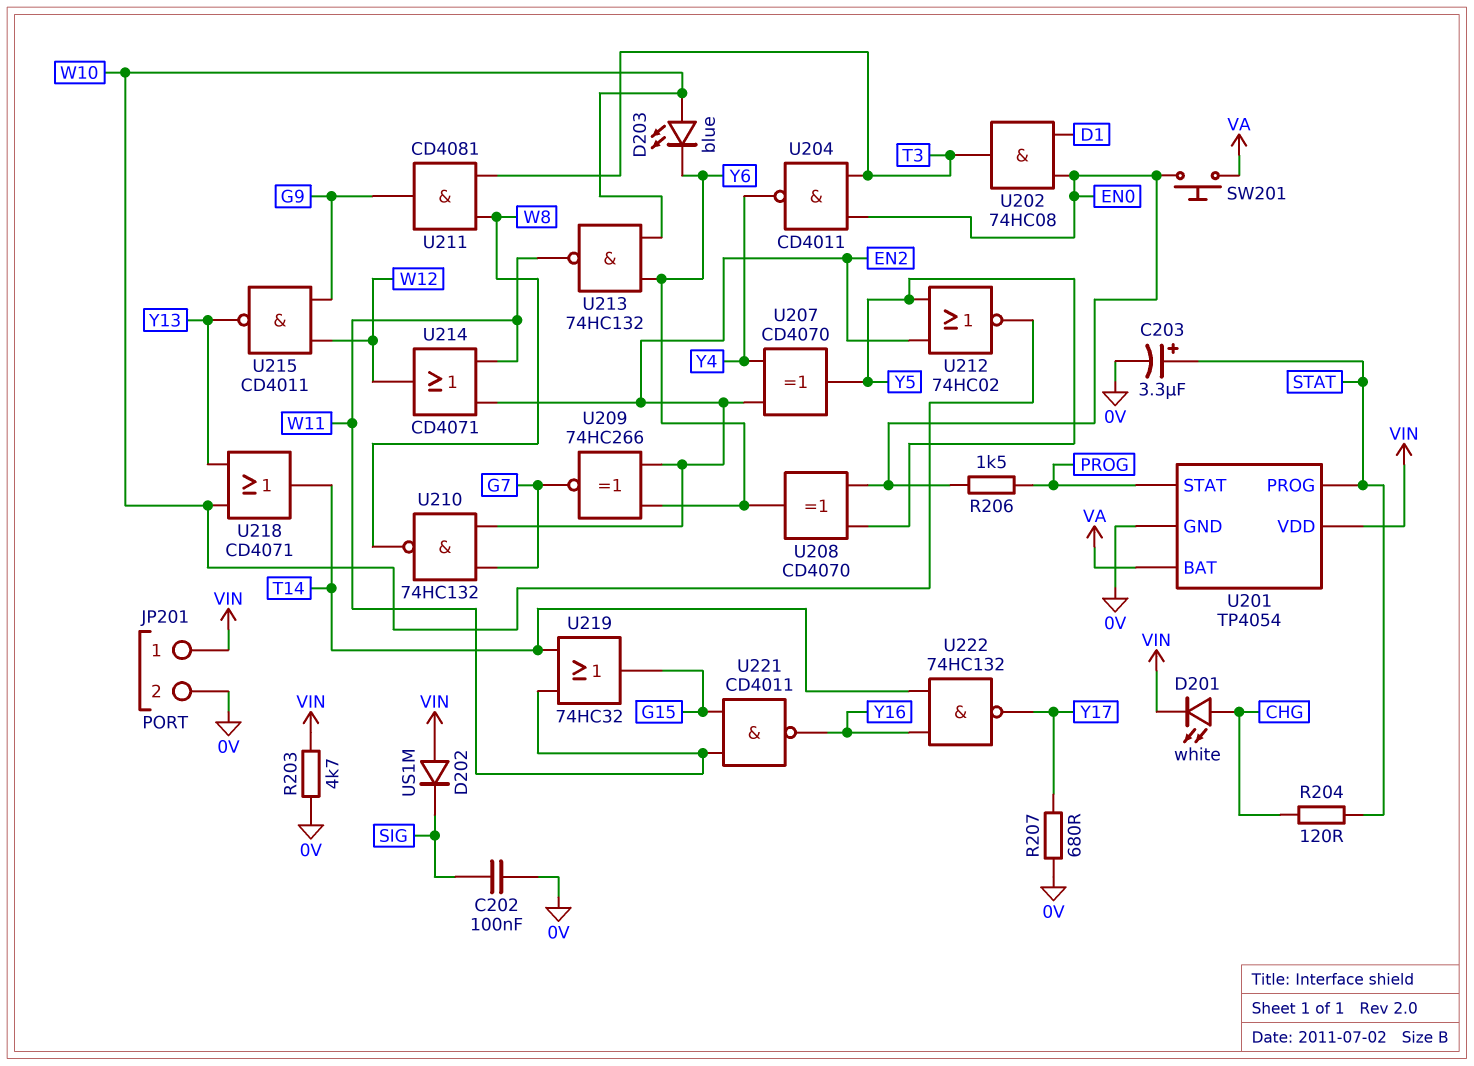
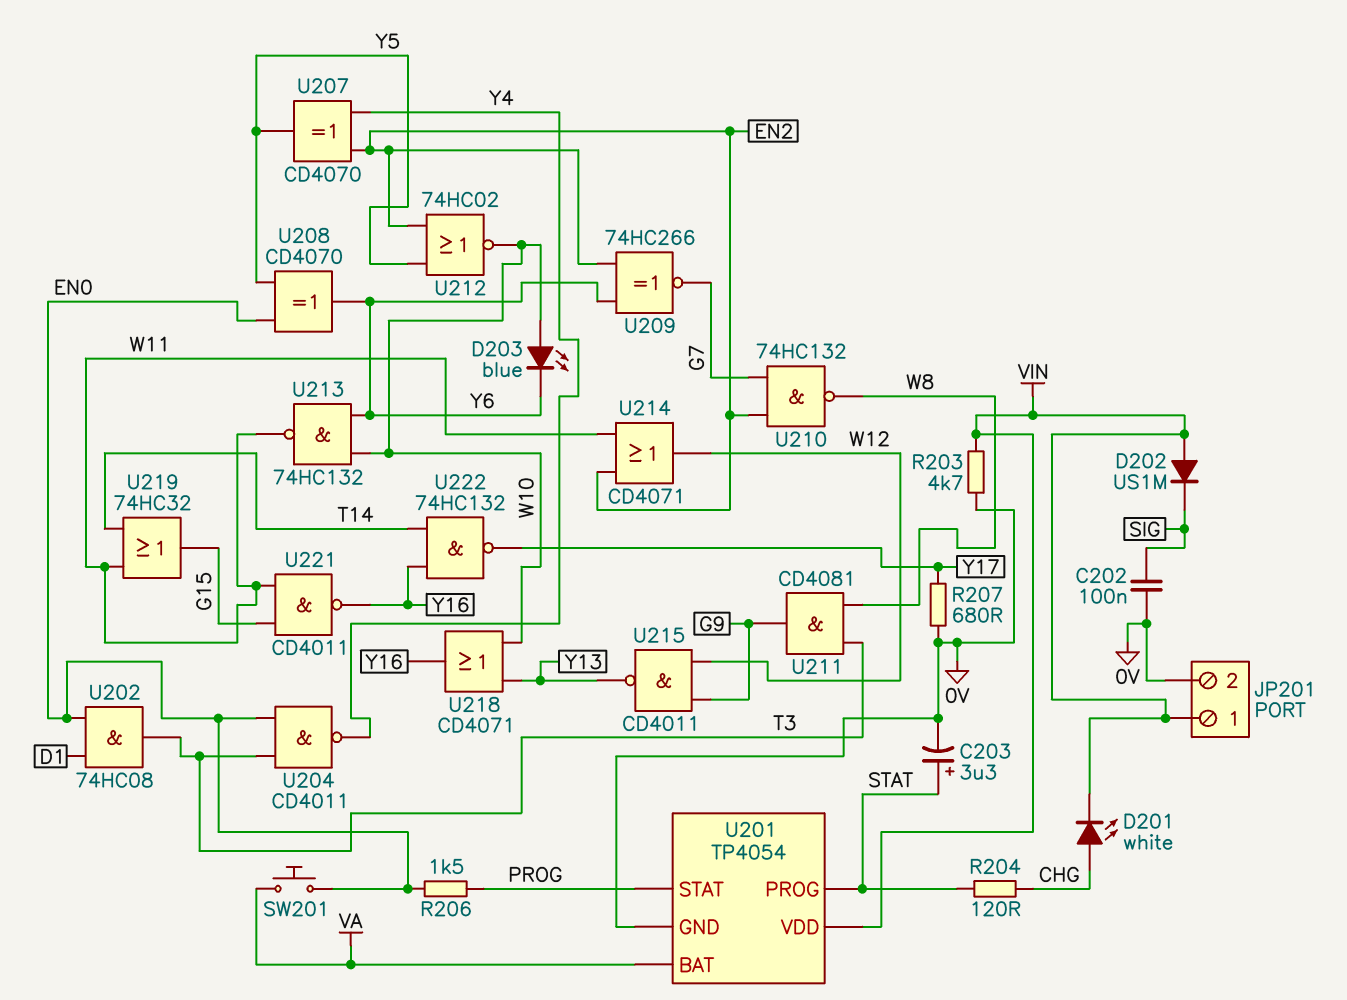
U218: OR CD4071 (in W10, in Y13, out T14) -> OR CD4071 (in W10, in Y13, out Y16)

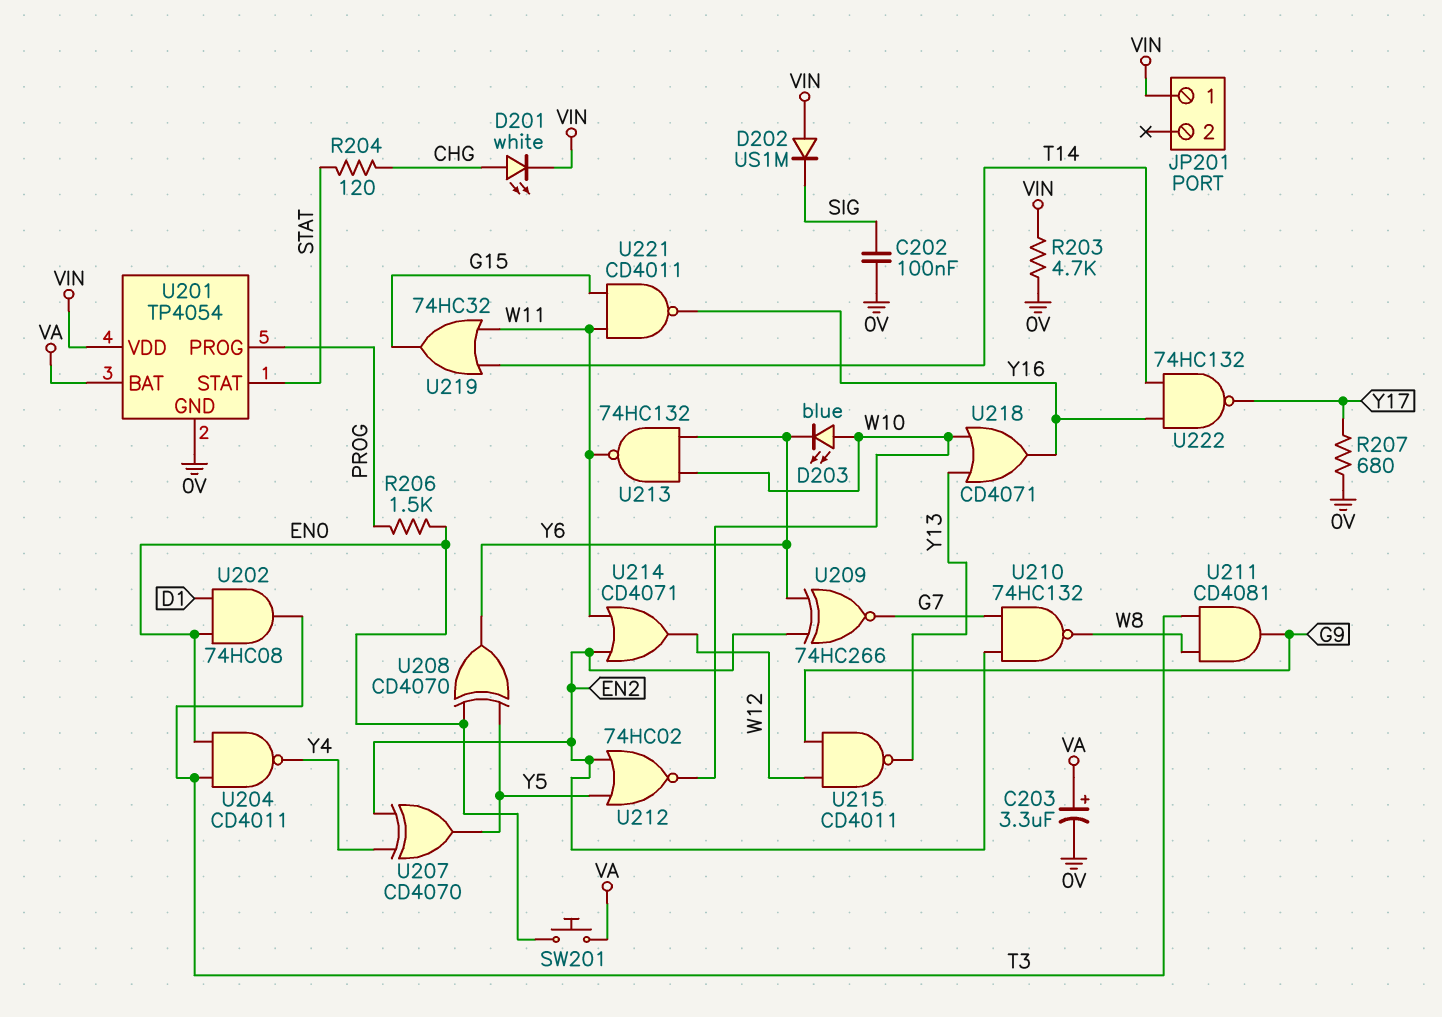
C203: 3.3uF (plus STAT, minus 0V) -> 3.3uF (plus VA, minus 0V)
JP201 pin 2: 0V -> none
U201 pin PROG: STAT -> PROG
U201 pin STAT: PROG -> STAT

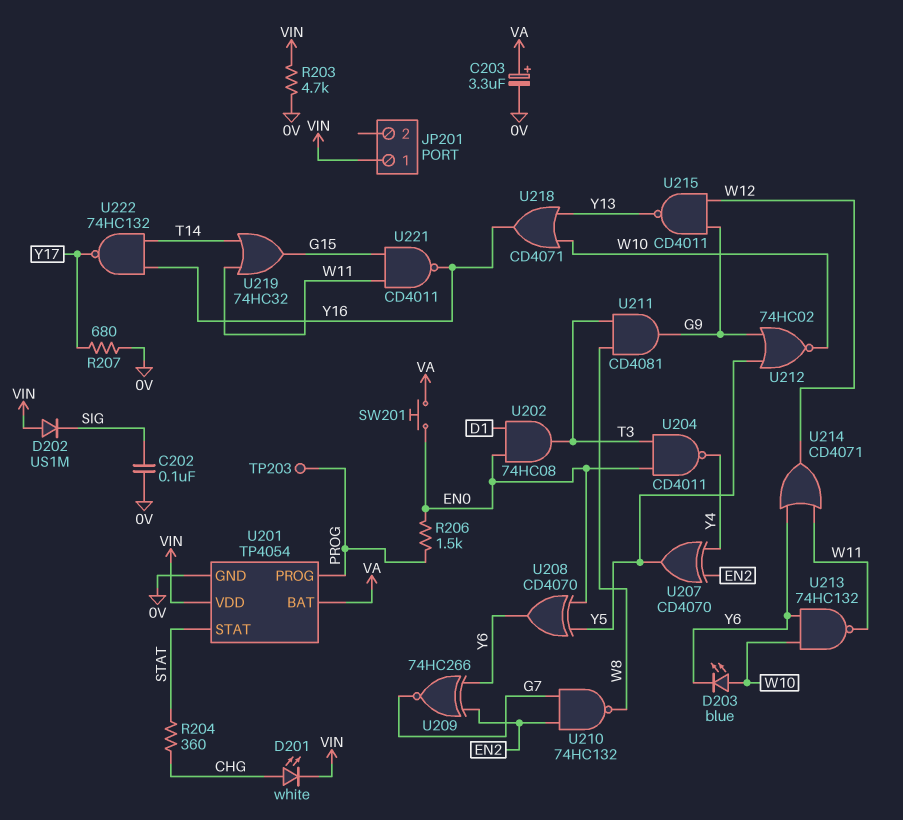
R204: 120 (CHG, STAT) -> 360 (CHG, STAT)
TP203: none -> test point (PROG)
U212: NOR 74HC02 (in EN2, in Y5, out W10) -> NOR 74HC02 (in G9, in Y5, out W10)
U214: OR CD4071 (in EN2, in W11, out W12) -> OR CD4071 (in W11, in Y6, out W12)

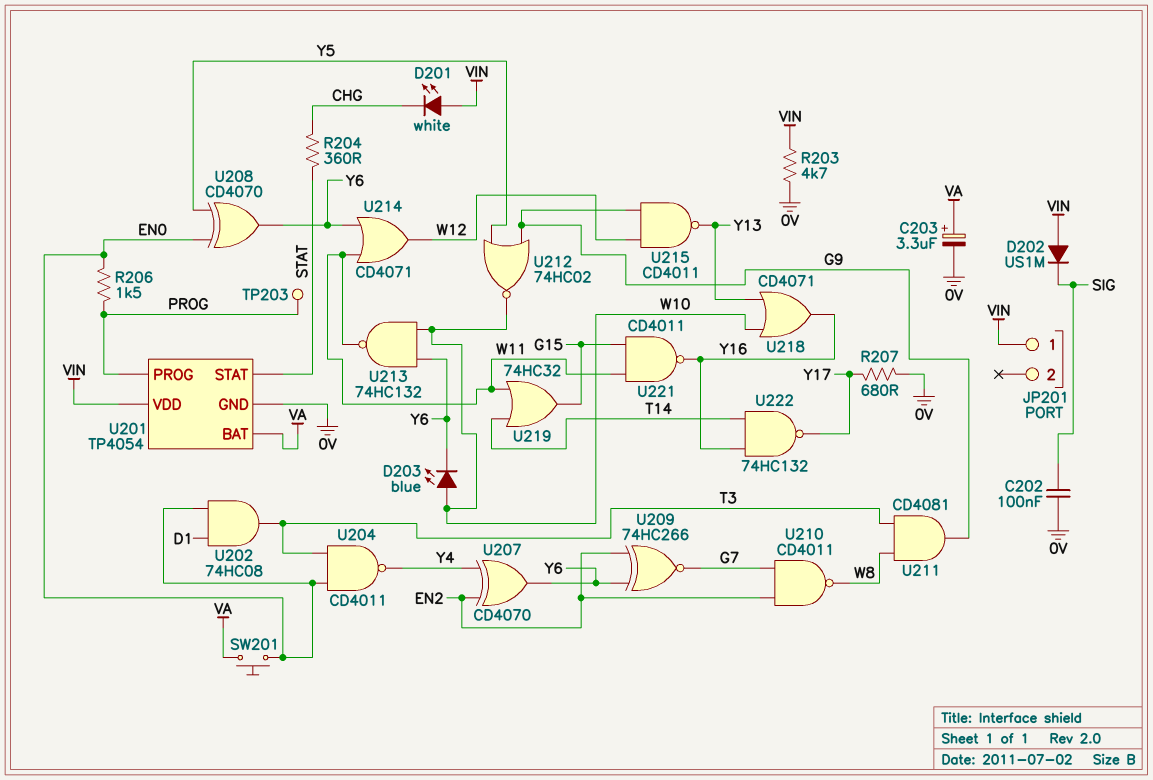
D201: LED white (A CHG, K VIN) -> LED white (A VIN, K CHG)
U207: XOR CD4070 (in EN2, in Y4, out Y5) -> XOR CD4070 (in EN2, in Y4, out Y6)
U210: NAND 74HC132 (in EN2, in G7, out W8) -> NAND CD4011 (in EN2, in G7, out W8)

